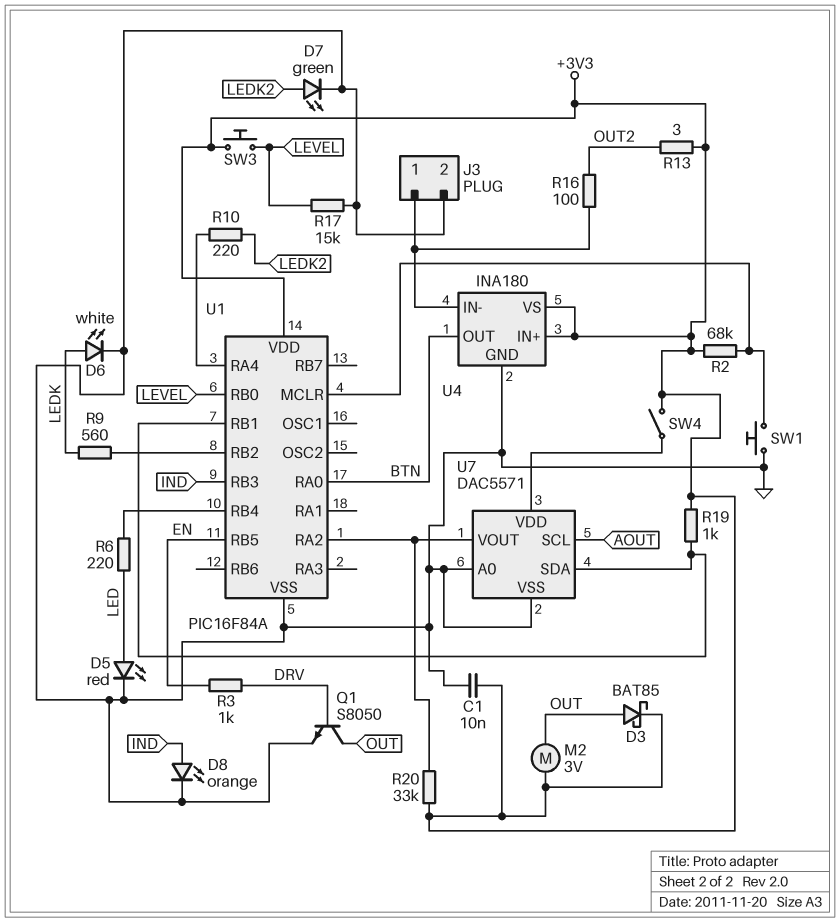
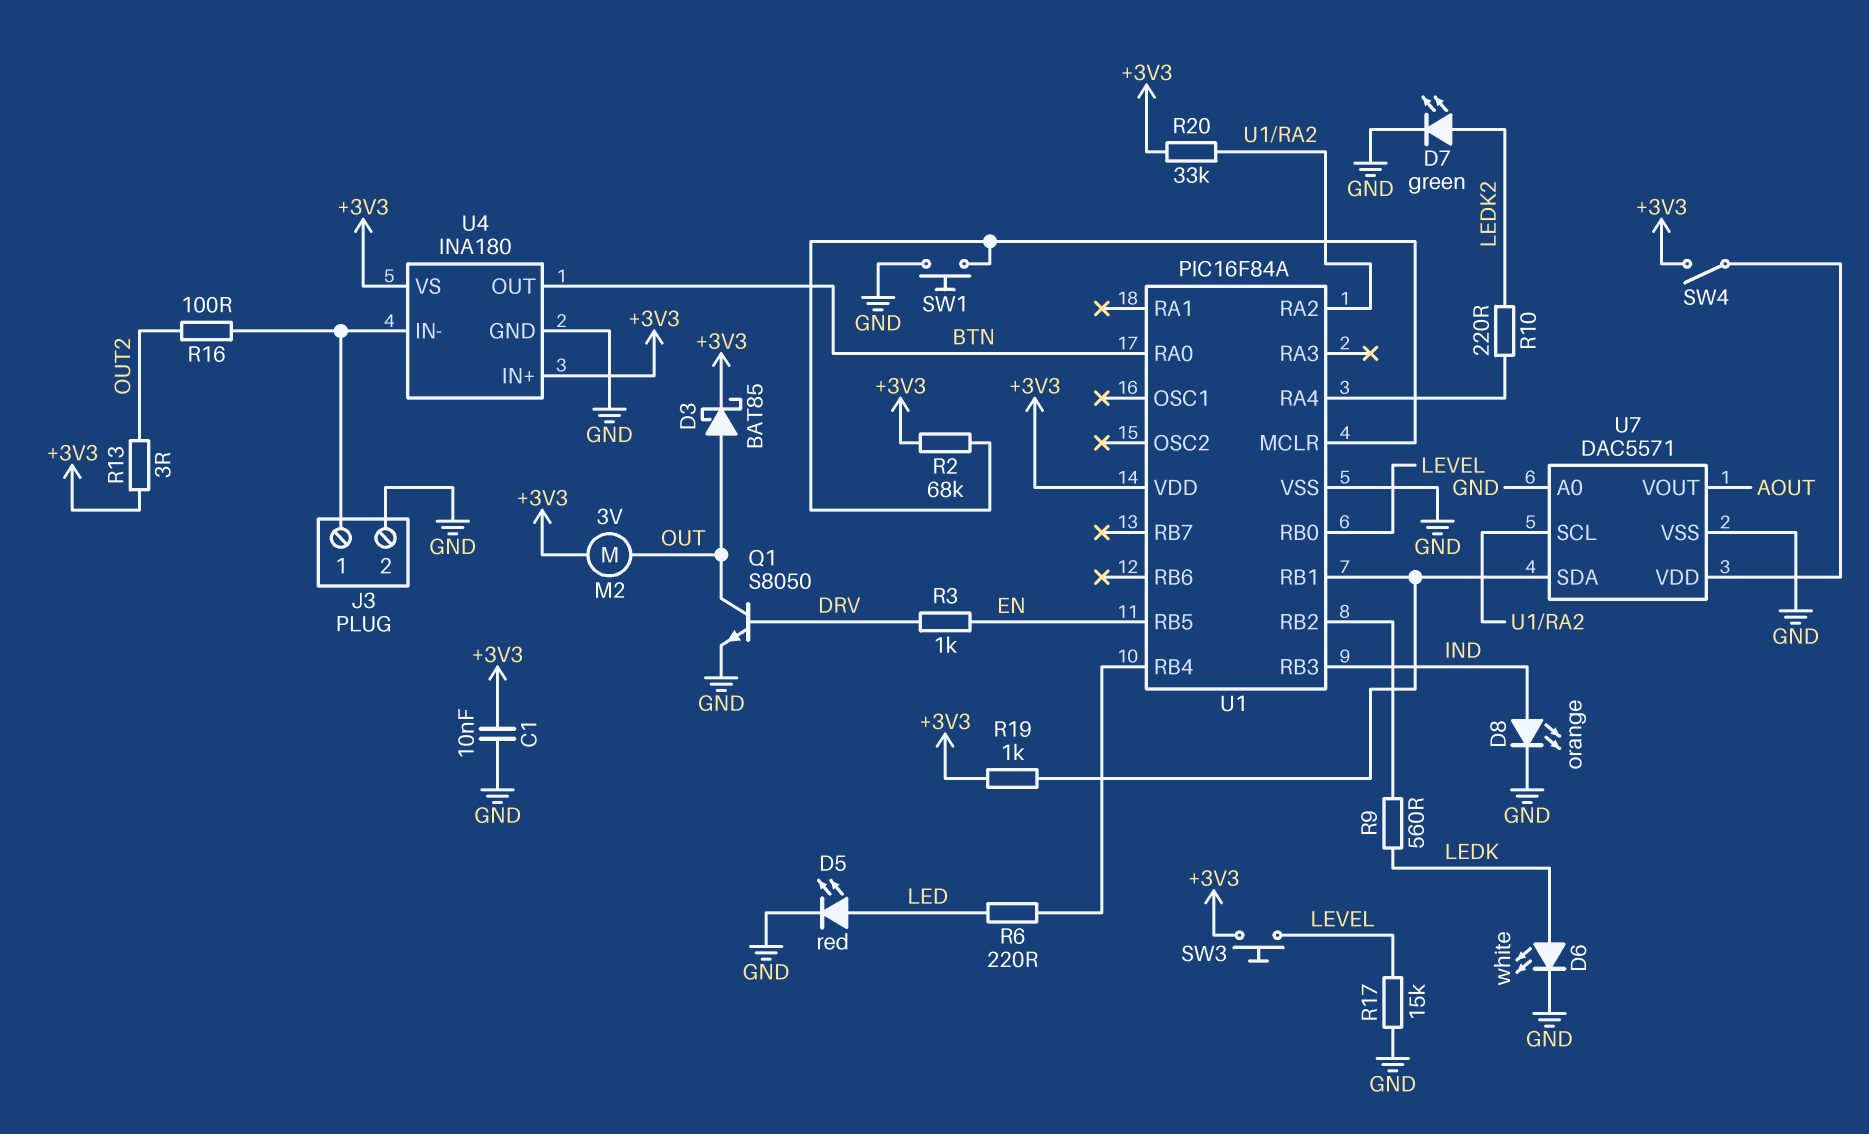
U7 pin SCL: AOUT -> U1/RA2
U7 pin VOUT: U1/RA2 -> AOUT

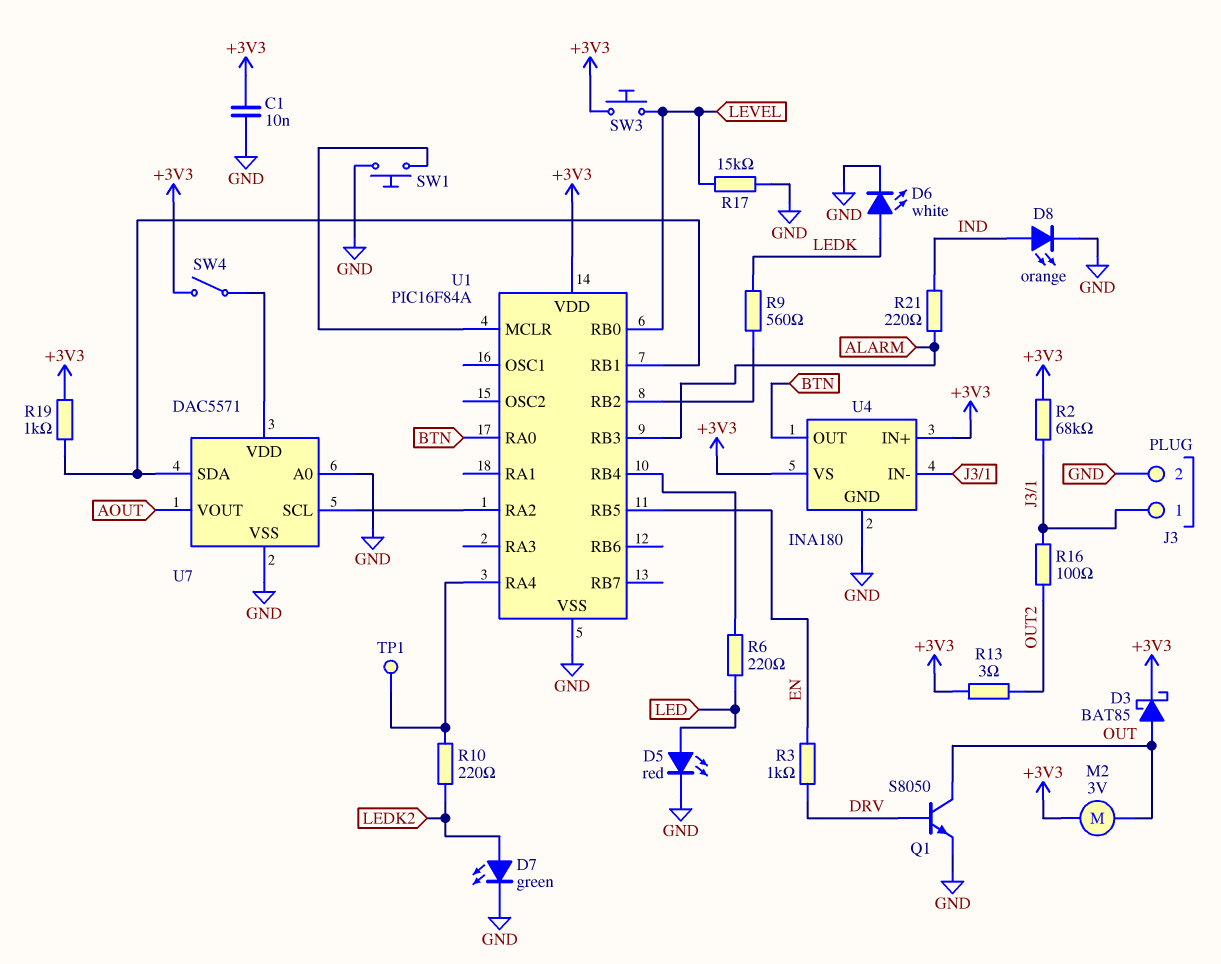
R2: 68k (+3V3, U1/MCLR) -> 68k (+3V3, J3/1)
R20: 33k (+3V3, U1/RA2) -> none
R21: none -> 220 (ALARM, IND)
TP1: none -> test point (U1/RA4)
U1 pin RB3: IND -> ALARM

